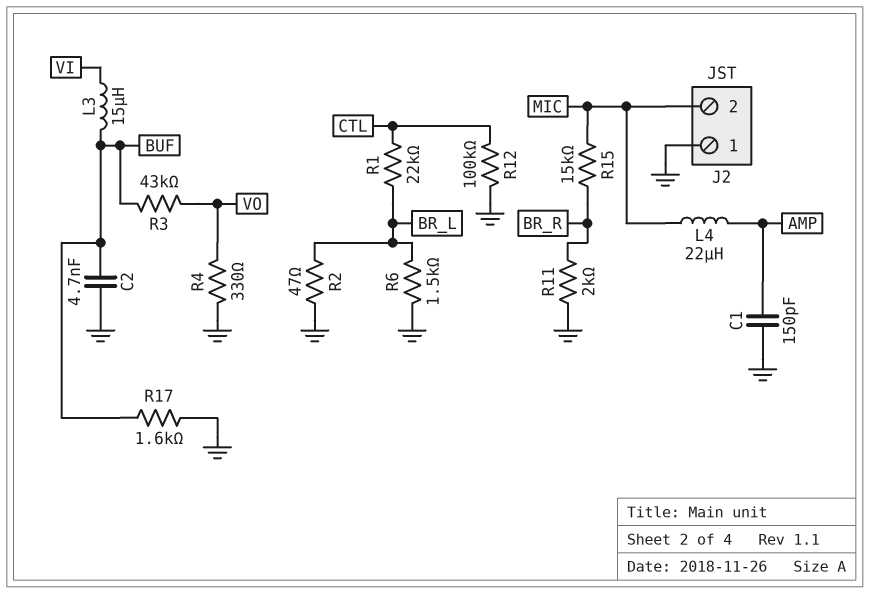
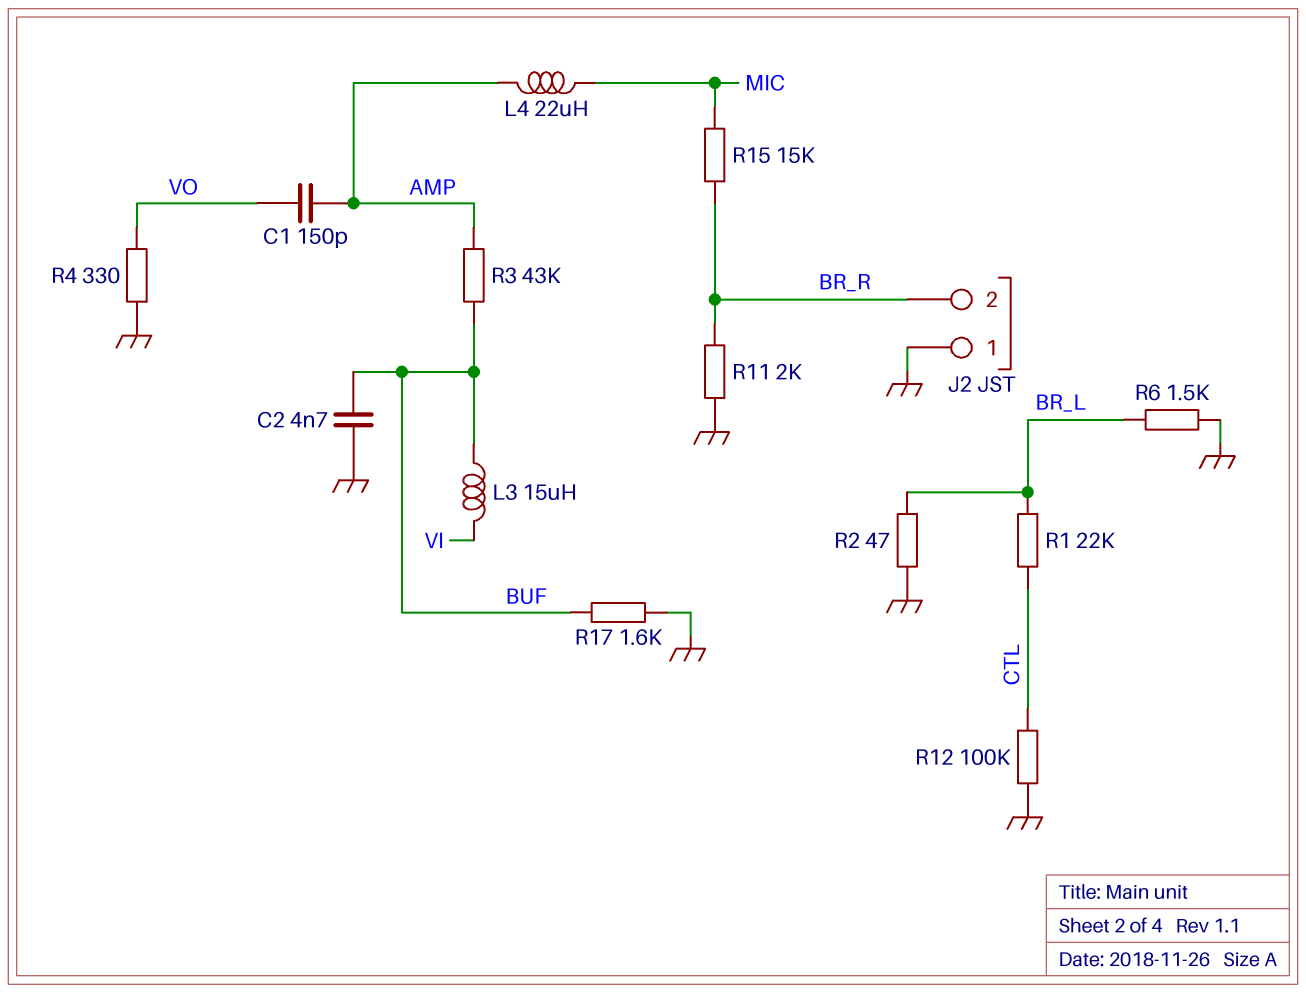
C1: 150pF (AMP, GND) -> 150pF (AMP, VO)
J2 pin 2: MIC -> BR_R
R3: 43k (BUF, VO) -> 43k (AMP, BUF)

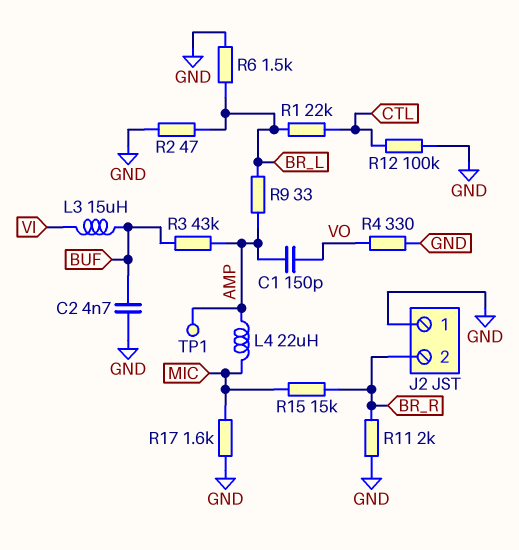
R9: none -> 33 (AMP, BR_L)
R17: 1.6k (BUF, GND) -> 1.6k (GND, MIC)
TP1: none -> test point (AMP)

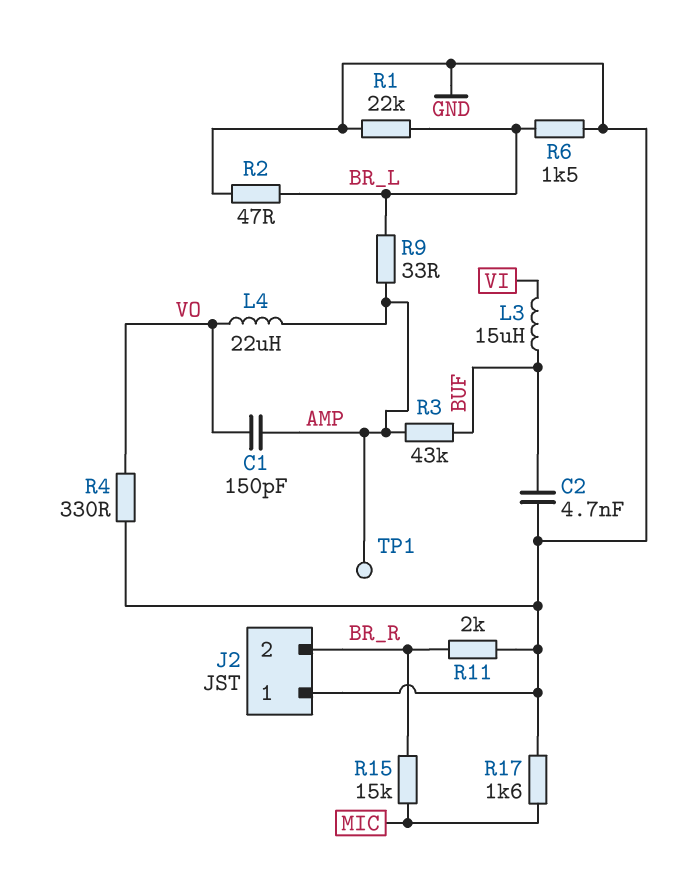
L4: 22uH (AMP, MIC) -> 22uH (AMP, VO)
R1: 22k (BR_L, CTL) -> 22k (BR_L, GND)
R12: 100k (CTL, GND) -> none

